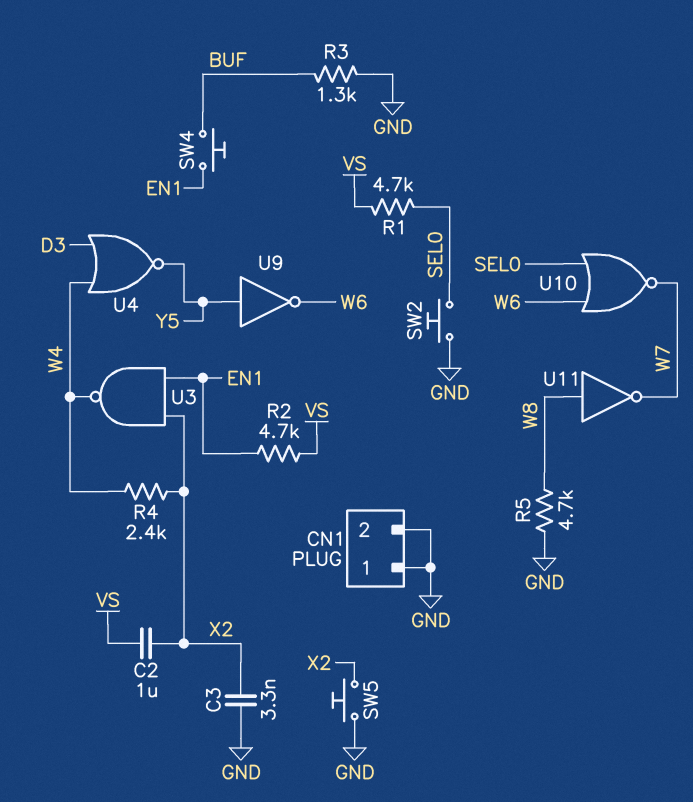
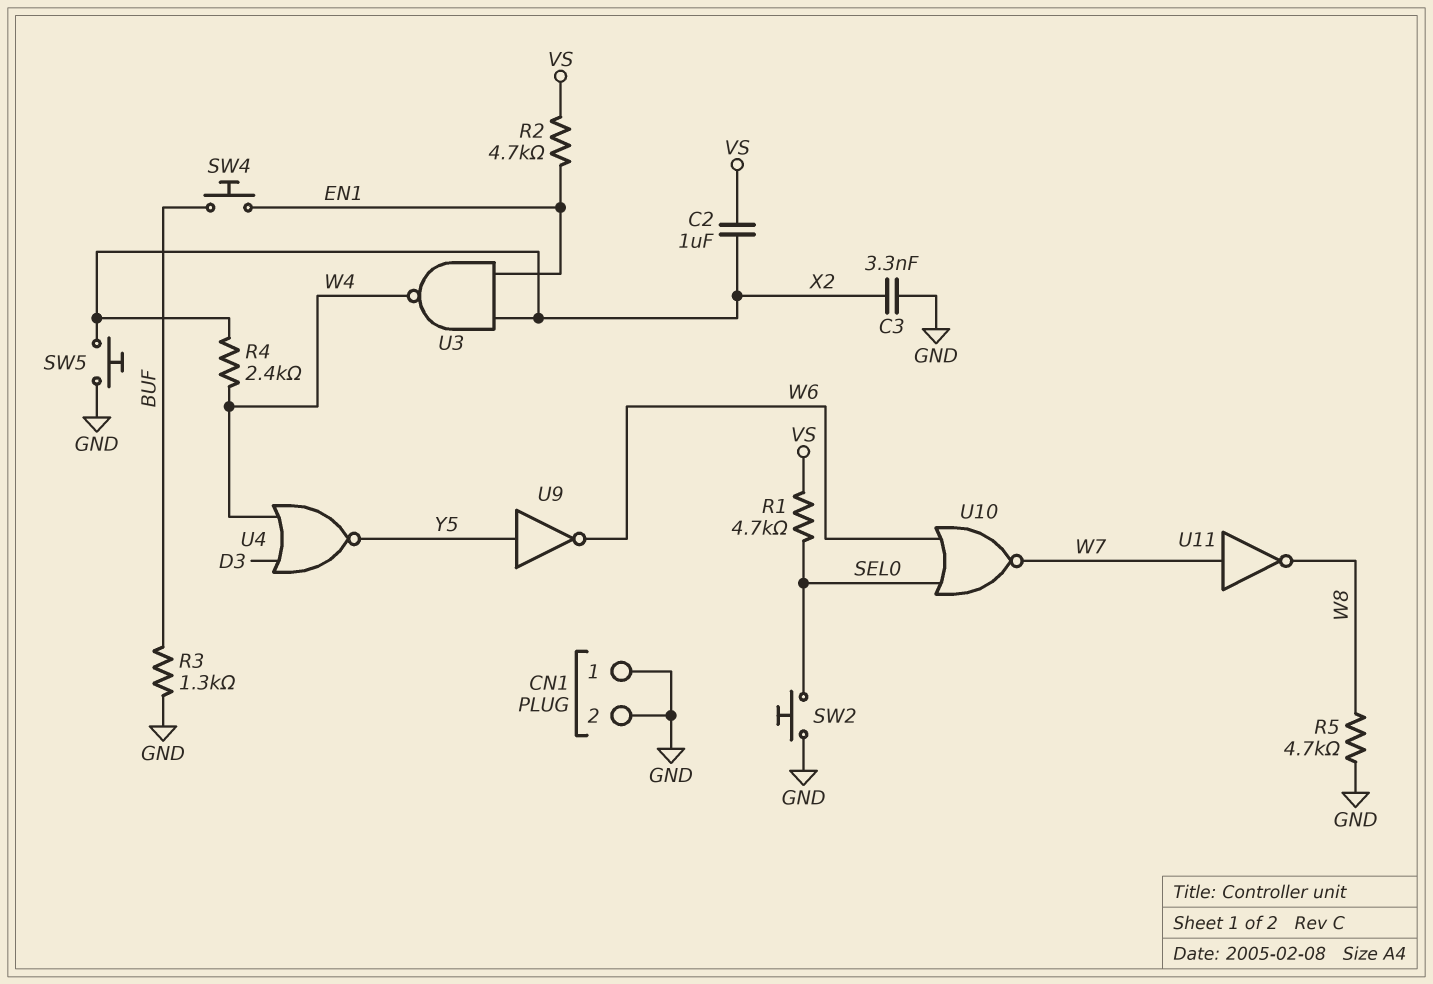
U11: NOT (in W8, out W7) -> NOT (in W7, out W8)

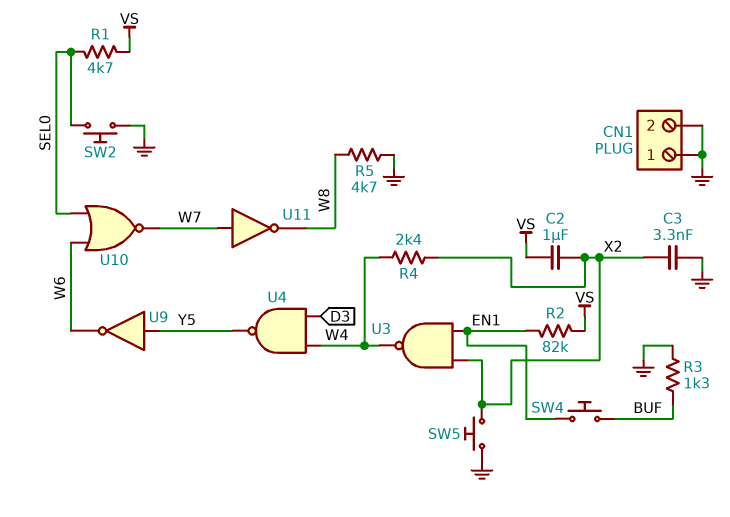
R2: 4.7k (EN1, VS) -> 82k (EN1, VS)
U4: NOR (in D3, in W4, out Y5) -> NAND (in D3, in W4, out Y5)

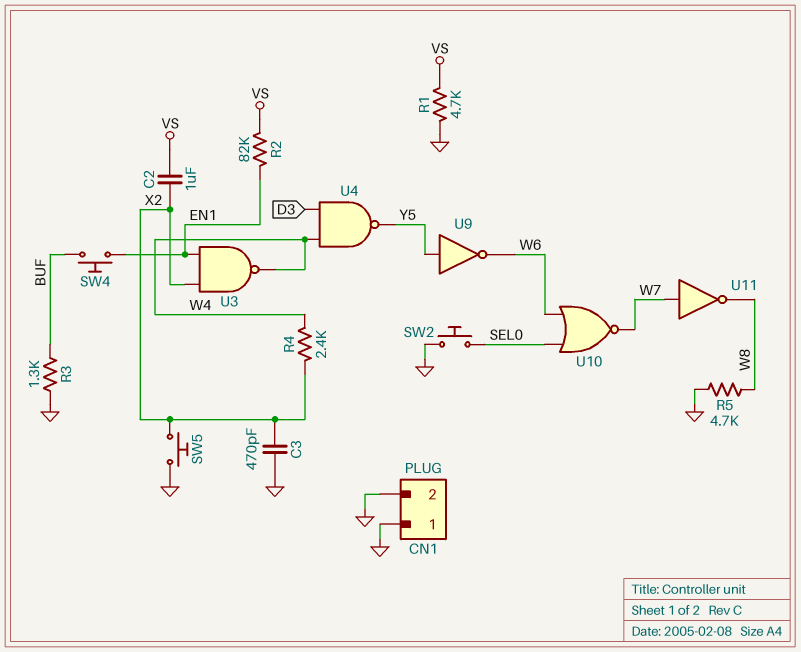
C3: 3.3nF (GND, X2) -> 470pF (GND, X2)
R1: 4.7k (SEL0, VS) -> 4.7k (GND, VS)

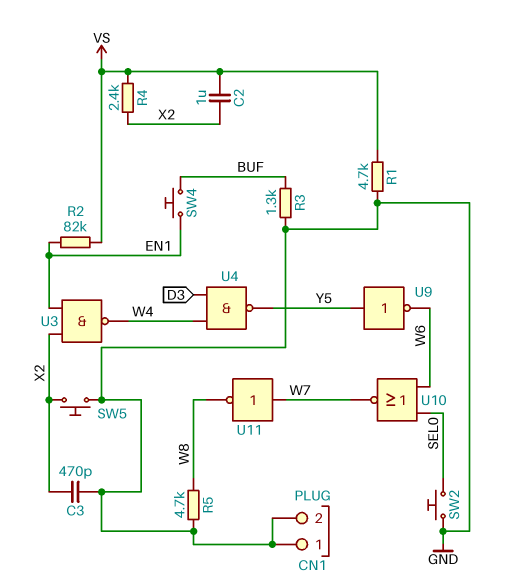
R4: 2.4k (W4, X2) -> 2.4k (VS, X2)

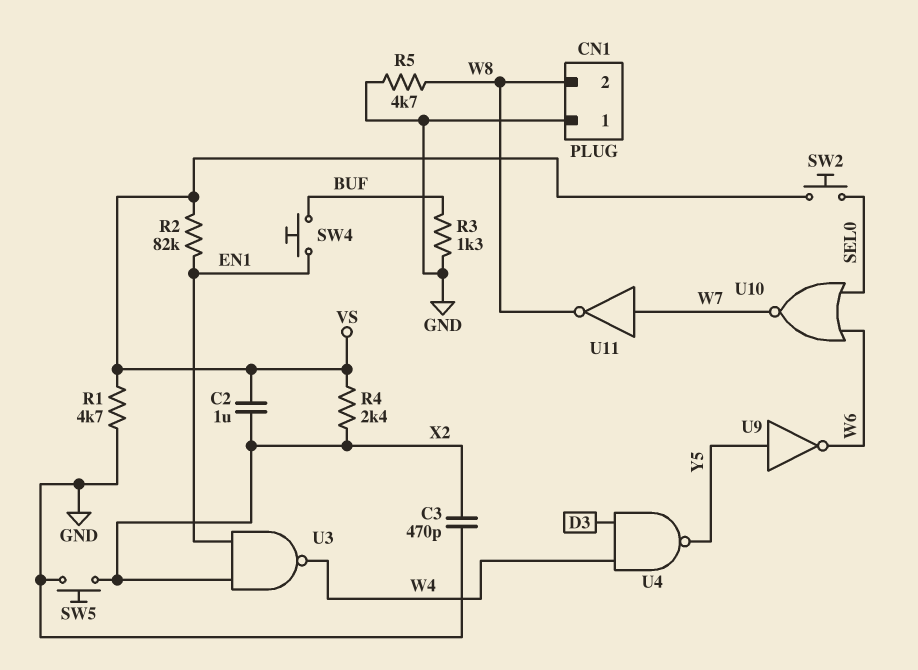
CN1 pin 2: GND -> W8
SW2: button (GND, SEL0) -> button (SEL0, VS)

